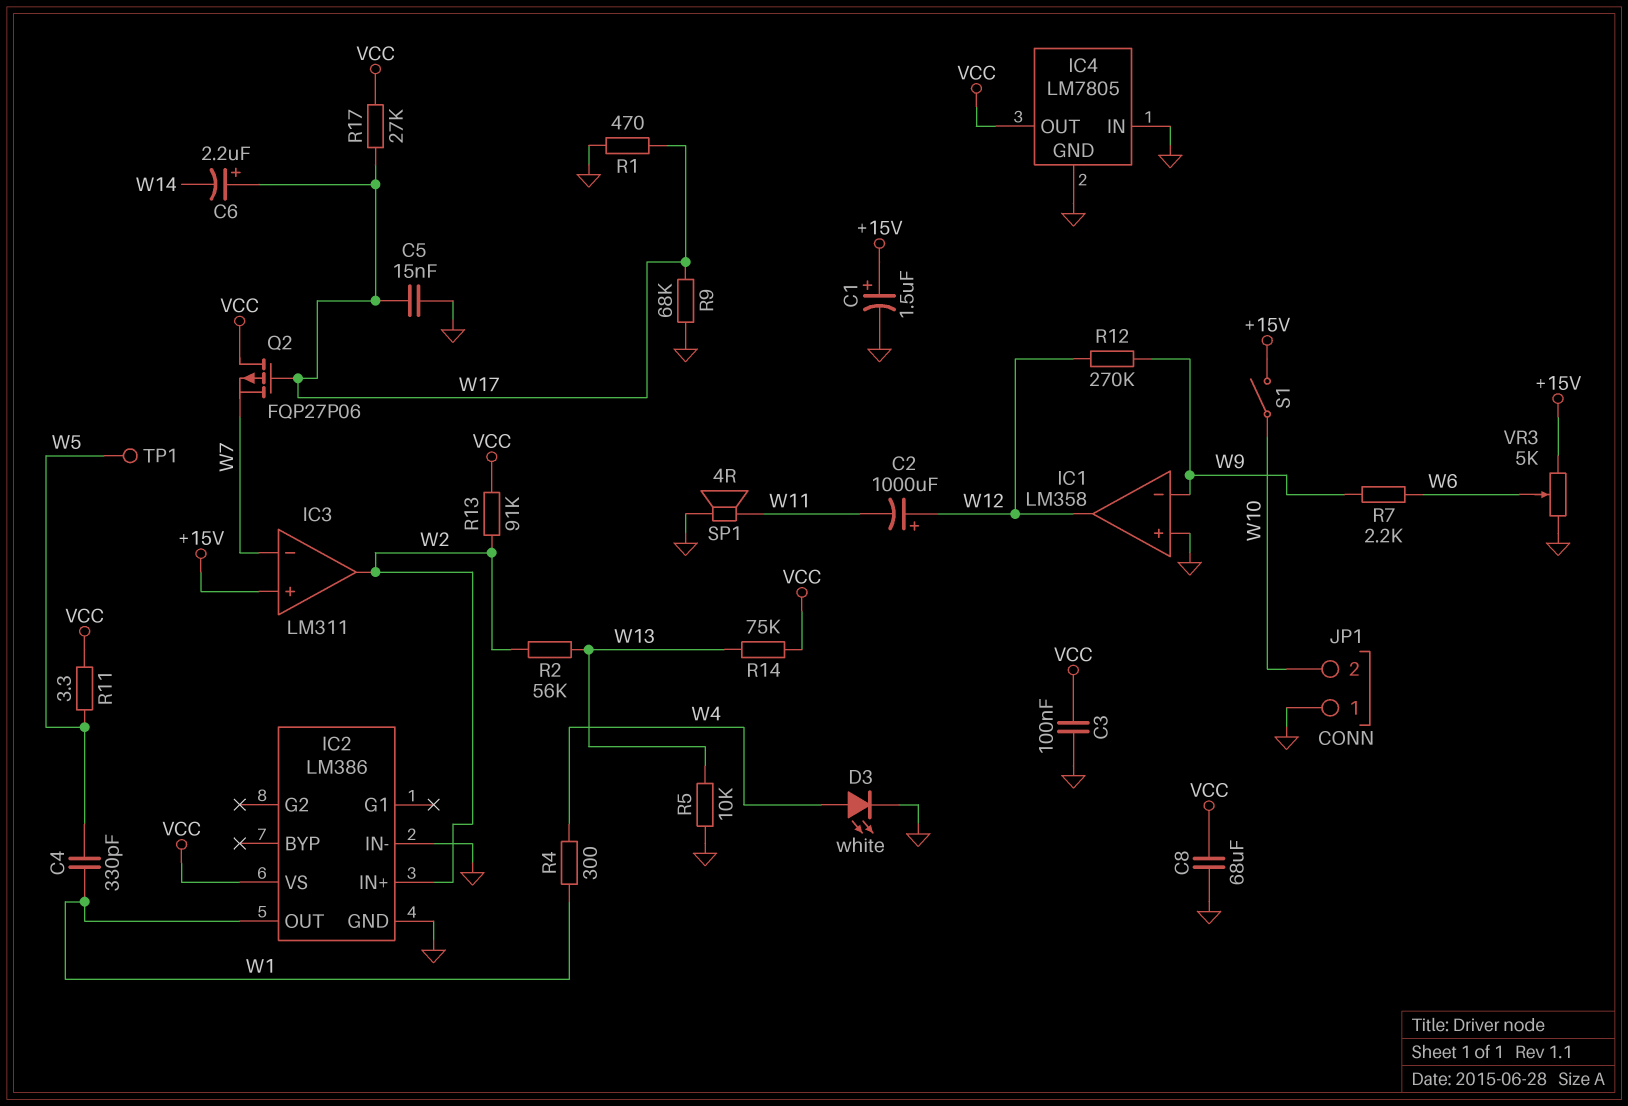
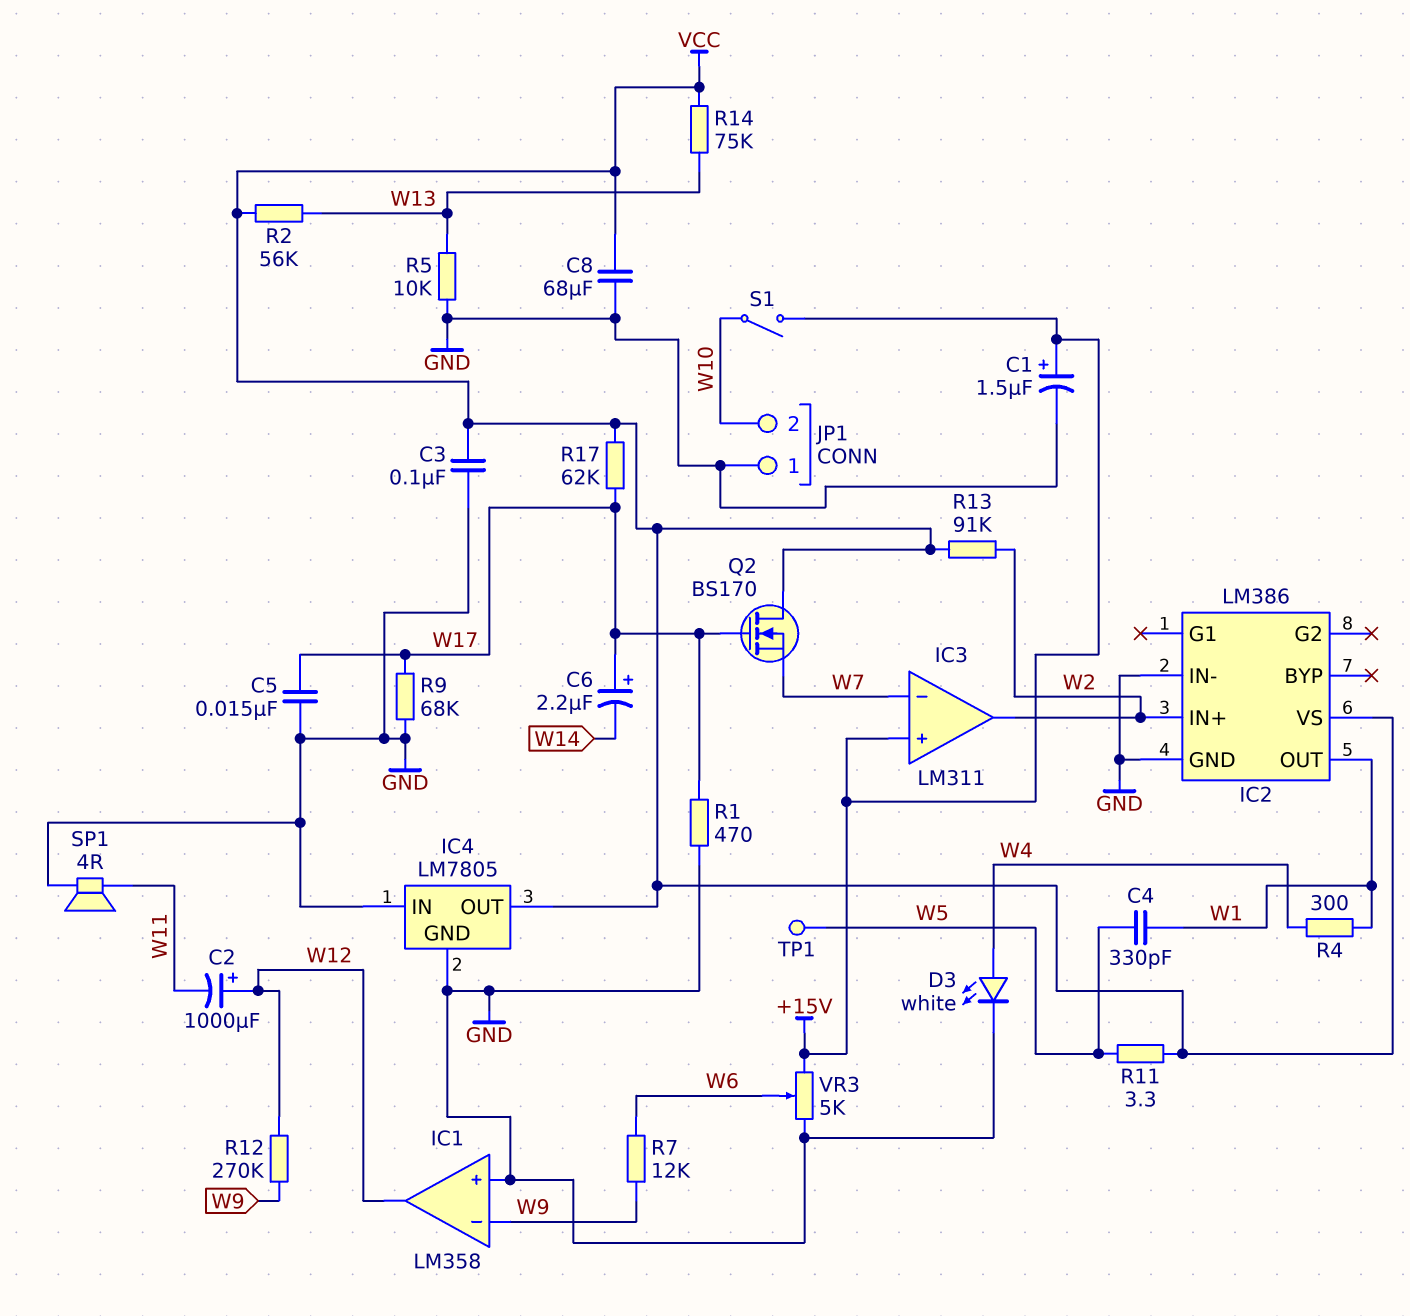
Q2: PMOS FQP27P06 (G W17, D VCC, S W7) -> NMOS BS170 (G W17, D VCC, S W7)
R2: 56k (W2, W13) -> 56k (VCC, W13)
R7: 2.2k (W6, W9) -> 12k (W6, W9)
R17: 27k (VCC, W17) -> 62k (VCC, W17)

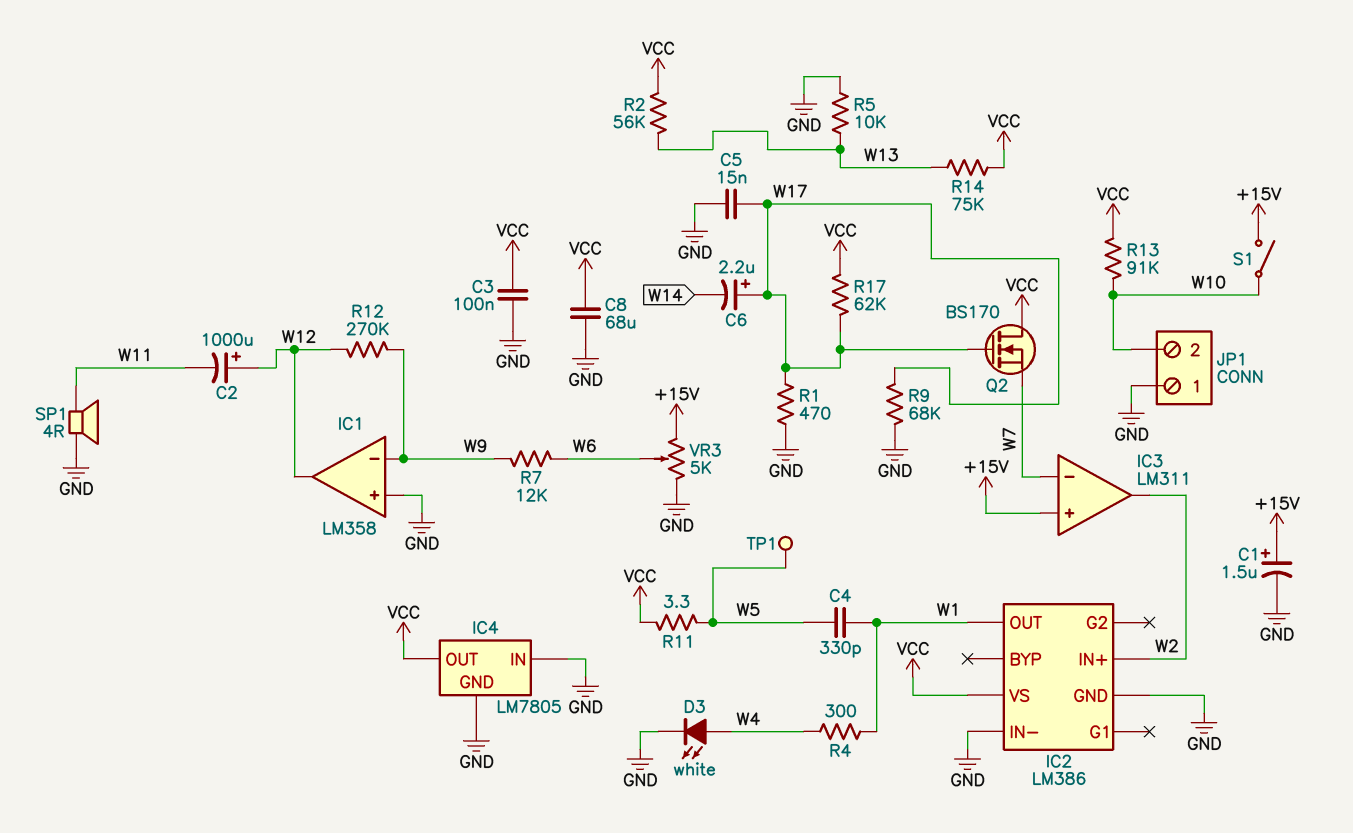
R13: 91k (VCC, W2) -> 91k (VCC, W10)

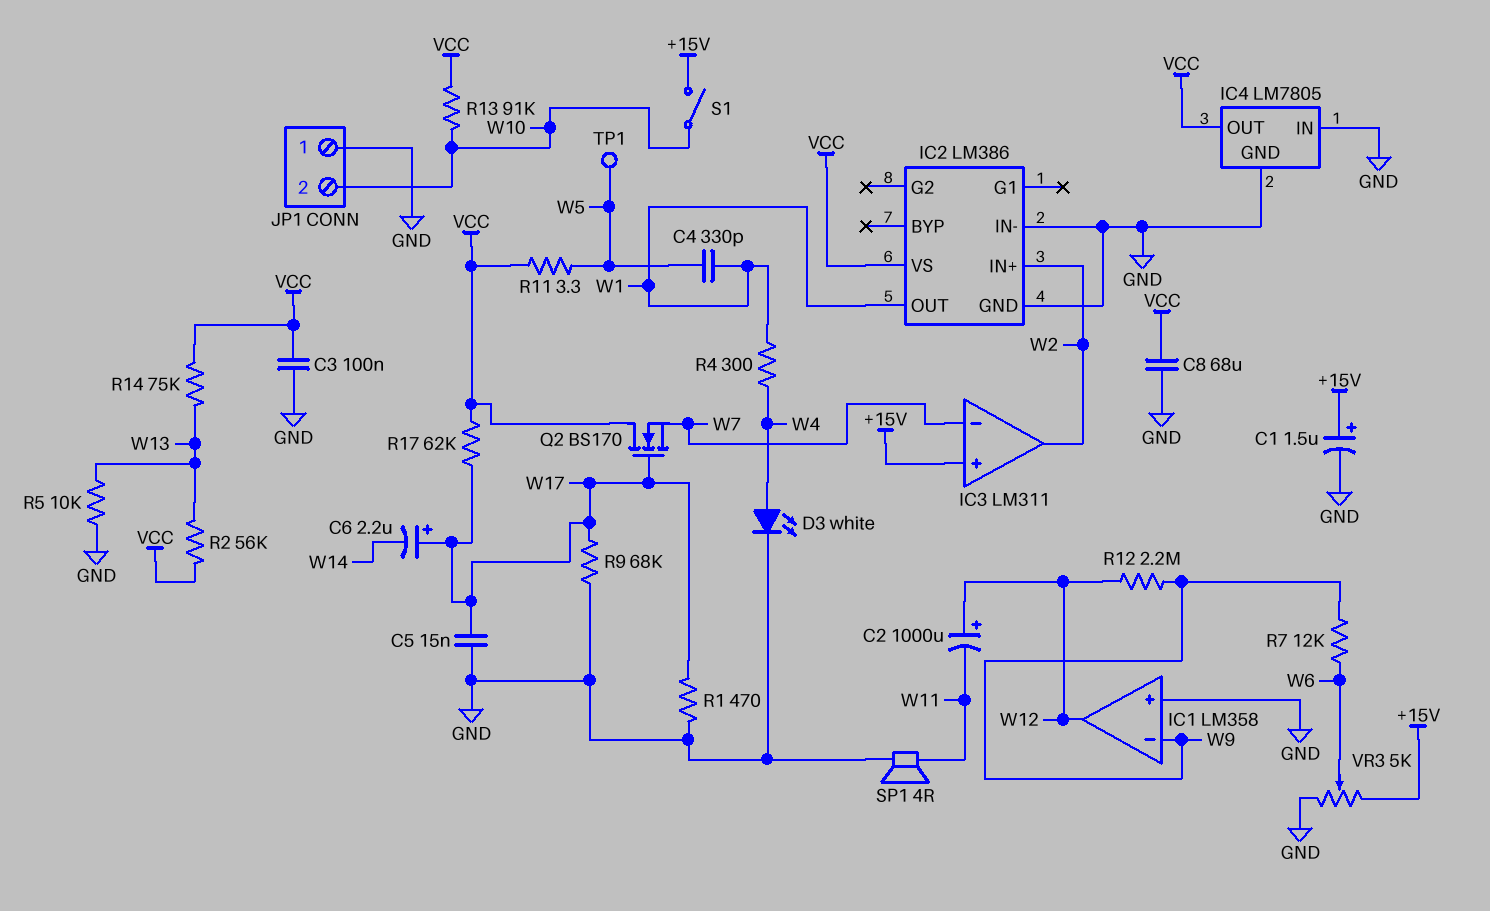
R12: 270k (W9, W12) -> 2.2M (W9, W12)

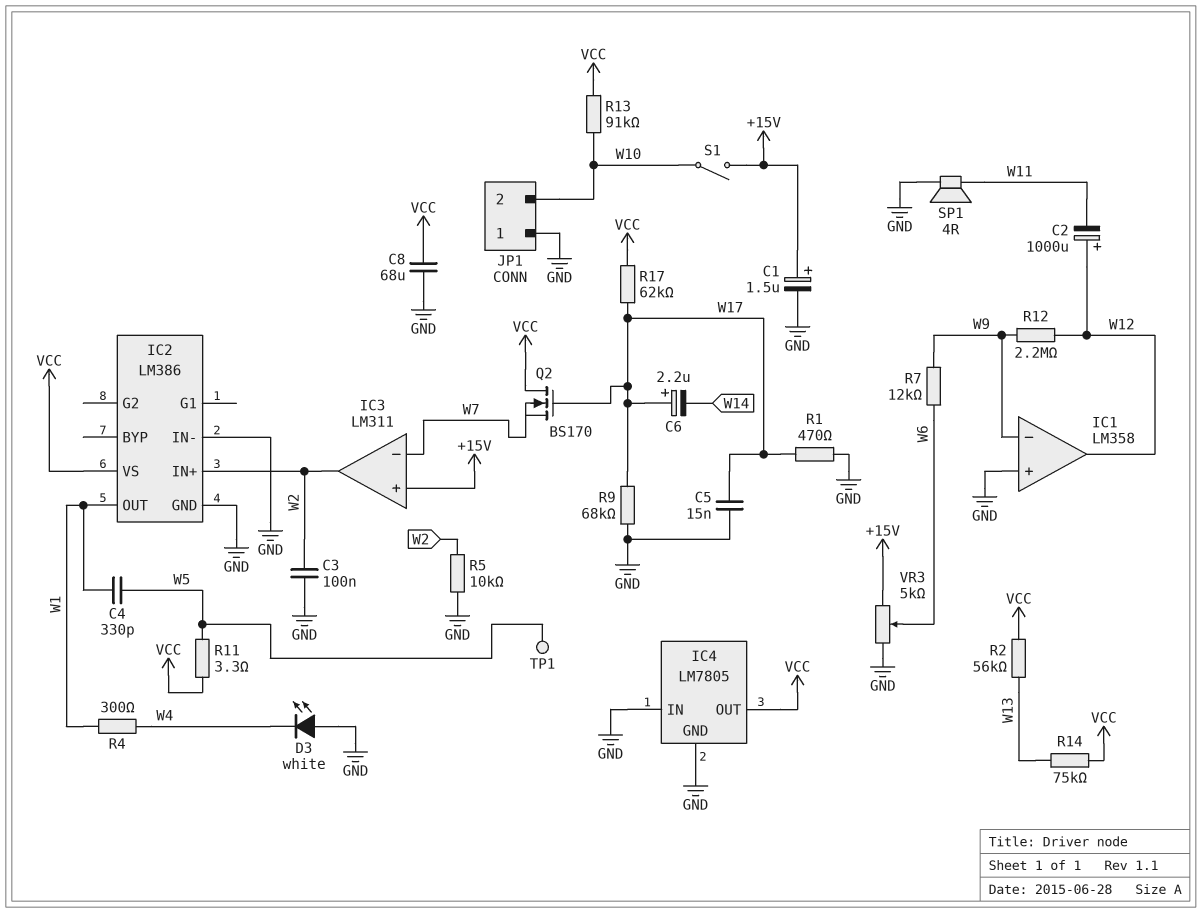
C3: 100nF (GND, VCC) -> 100nF (GND, W2)
D3: LED white (A W4, K GND) -> LED white (A GND, K W4)
R5: 10k (GND, W13) -> 10k (GND, W2)

